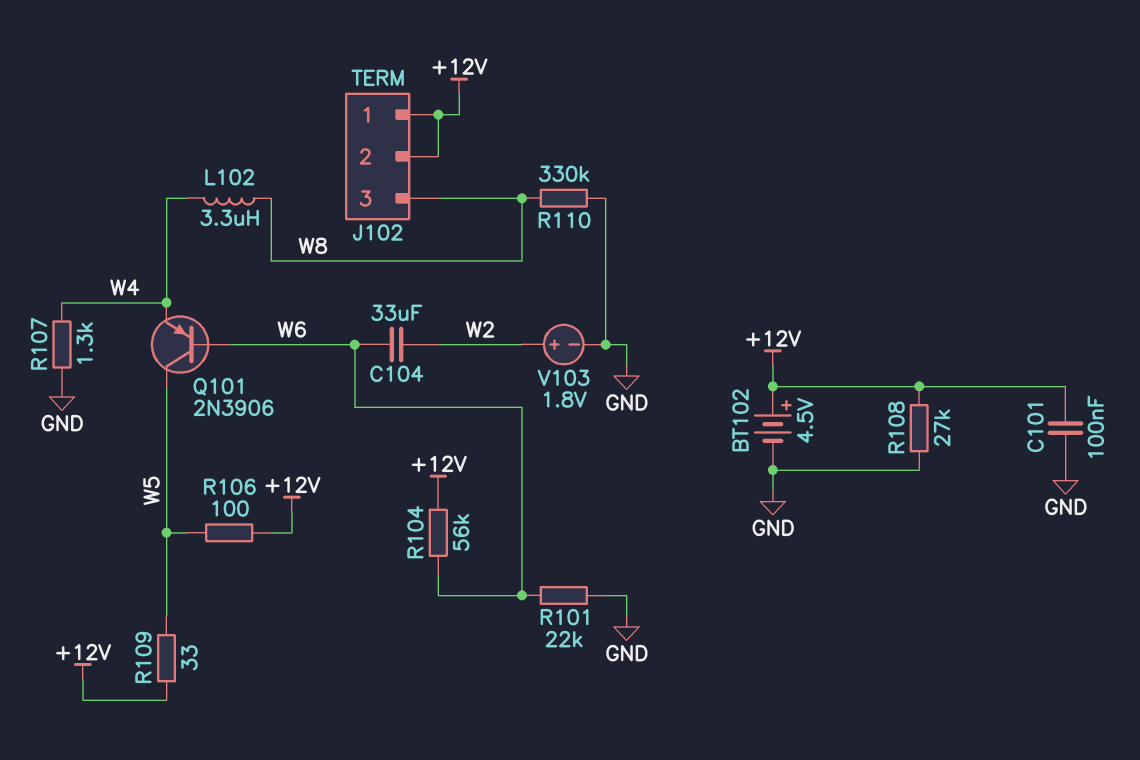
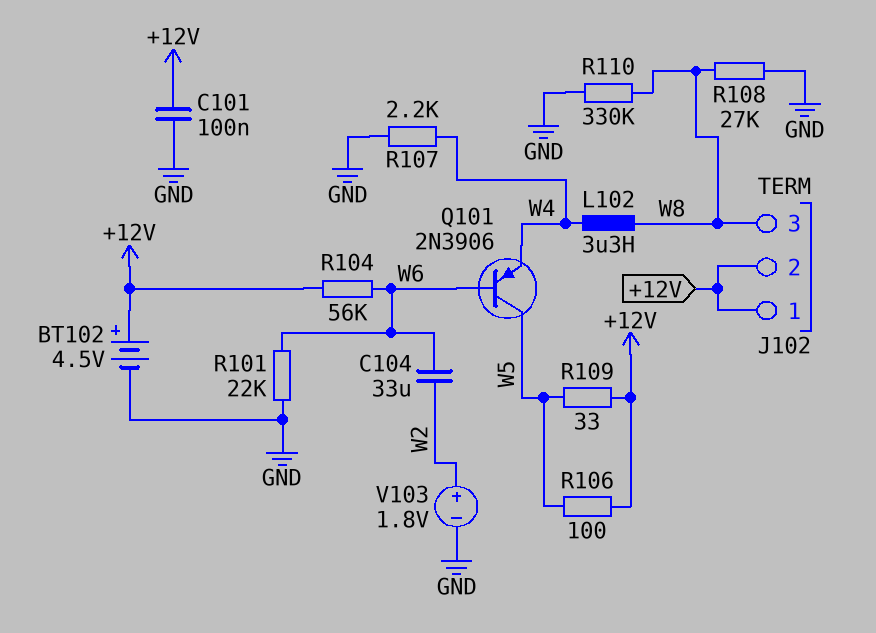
R107: 1.3k (GND, W4) -> 2.2k (GND, W4)
R108: 27k (+12V, GND) -> 27k (GND, W8)

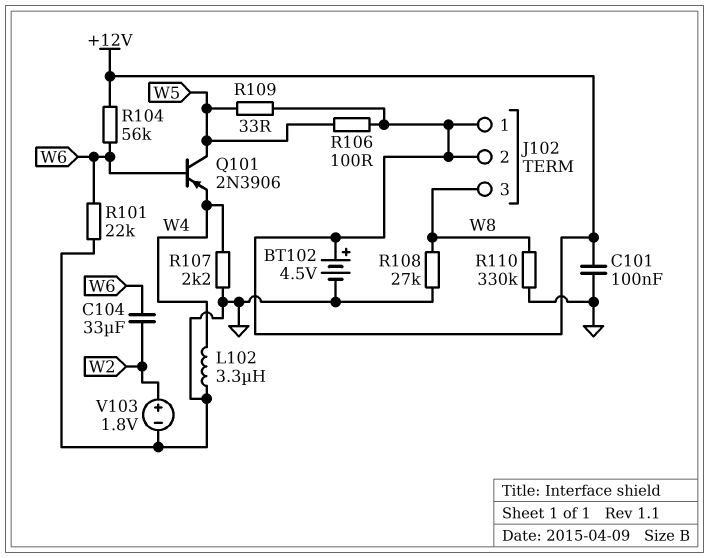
L102: 3.3uH (W4, W8) -> 3.3uH (GND, W4)

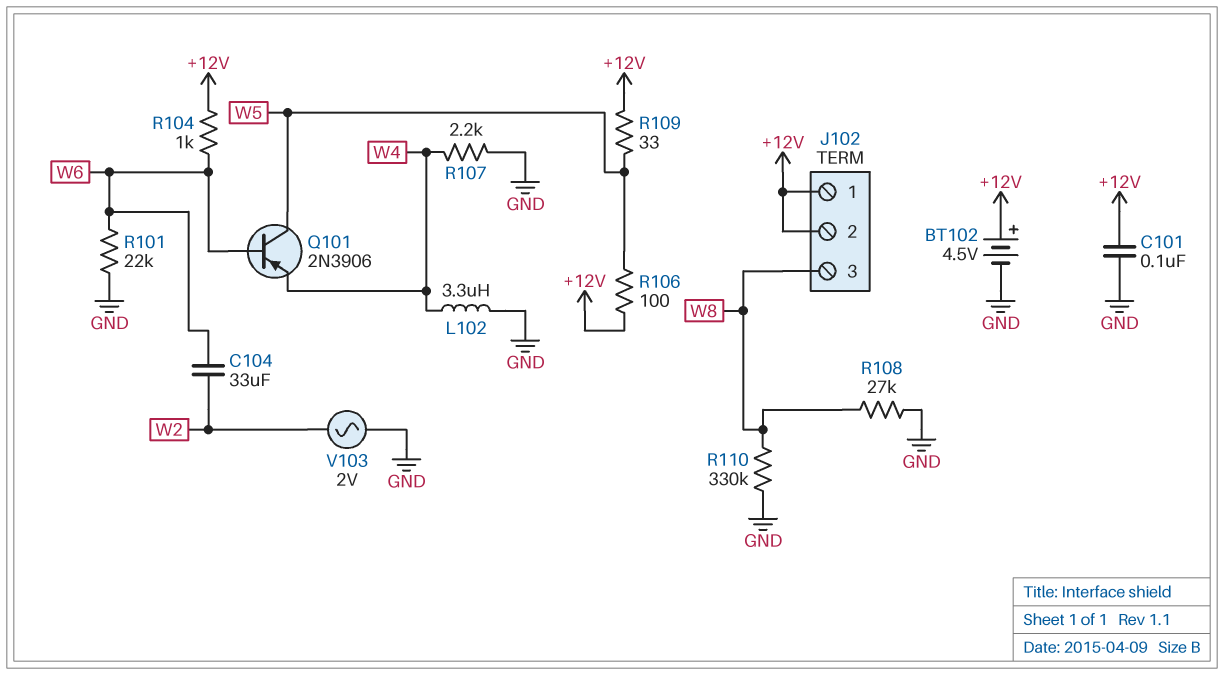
R104: 56k (+12V, W6) -> 1k (+12V, W6)
V103: 1.8V (plus W2, minus GND) -> AC 2V (GND, W2)

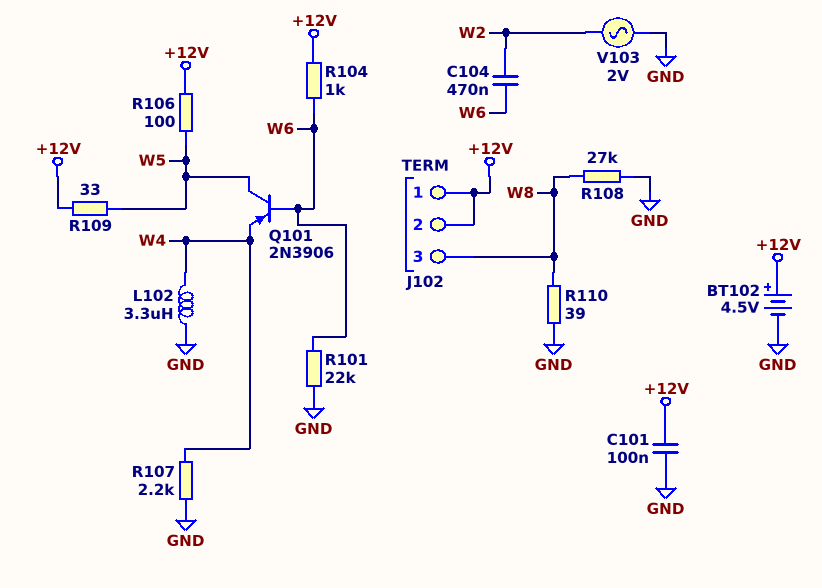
C104: 33uF (W2, W6) -> 470nF (W2, W6)
R110: 330k (GND, W8) -> 39 (GND, W8)

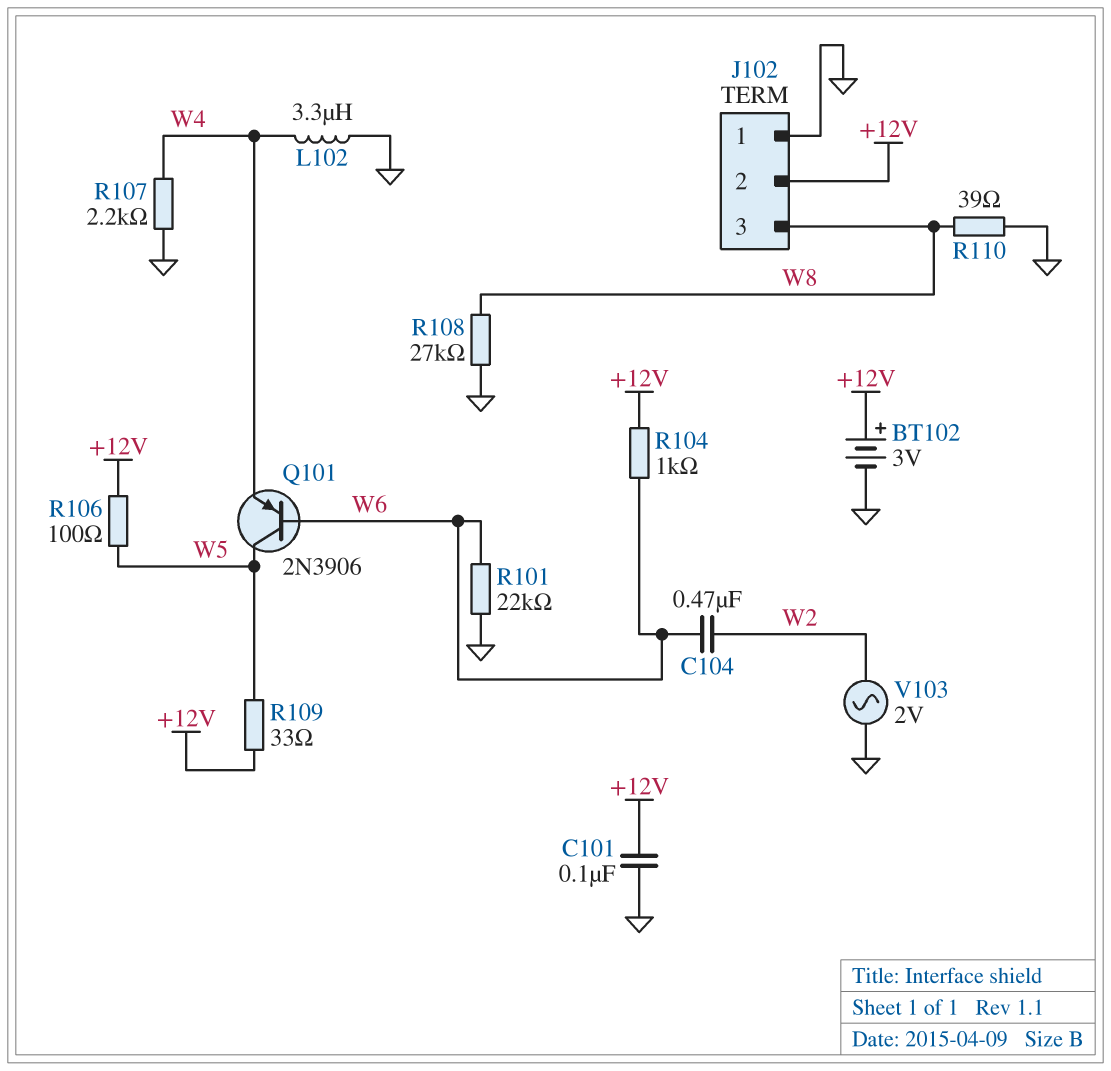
BT102: 4.5V (plus +12V, minus GND) -> 3V (plus +12V, minus GND)
J102 pin 1: +12V -> GND

